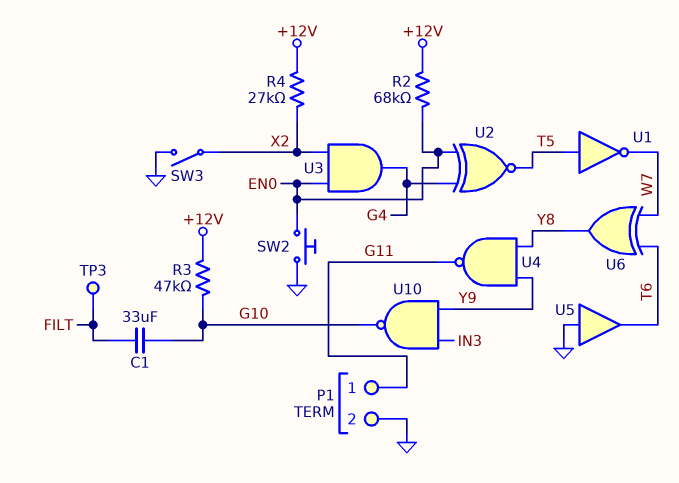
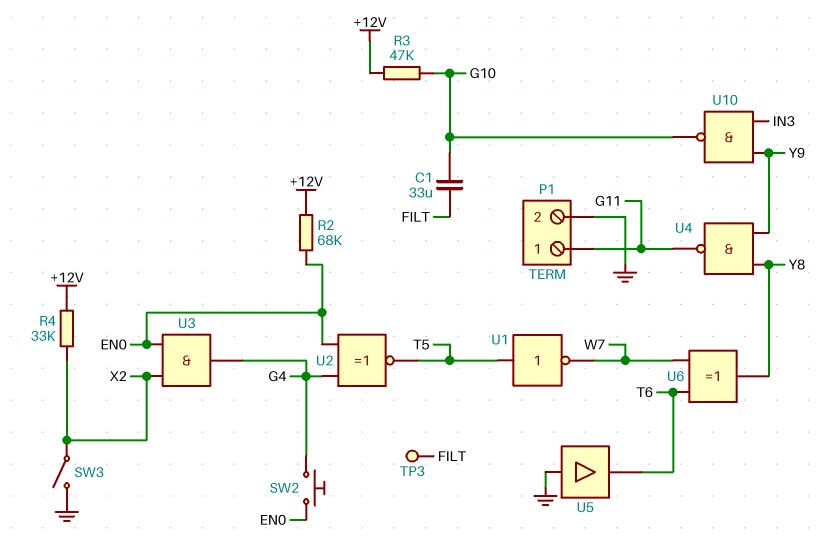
R4: 27k (+12V, X2) -> 33k (+12V, X2)
SW2: button (EN0, GND) -> button (EN0, G4)

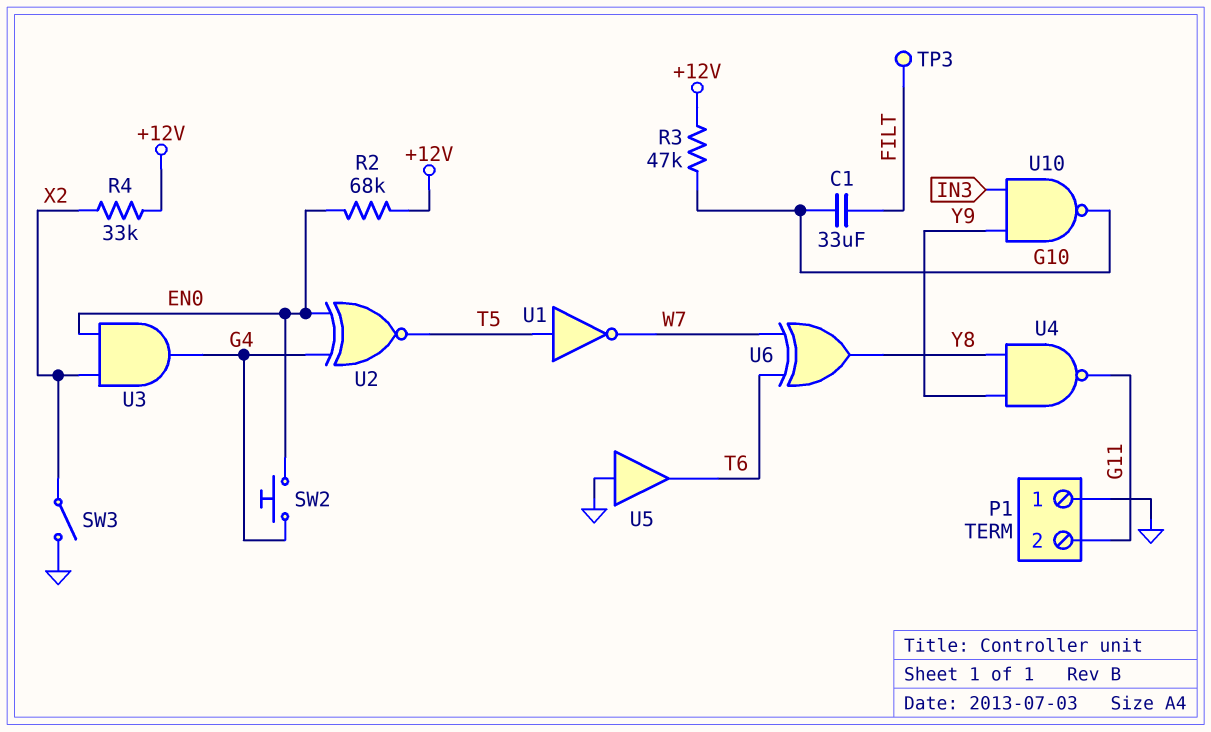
P1 pin 1: G11 -> GND
P1 pin 2: GND -> G11

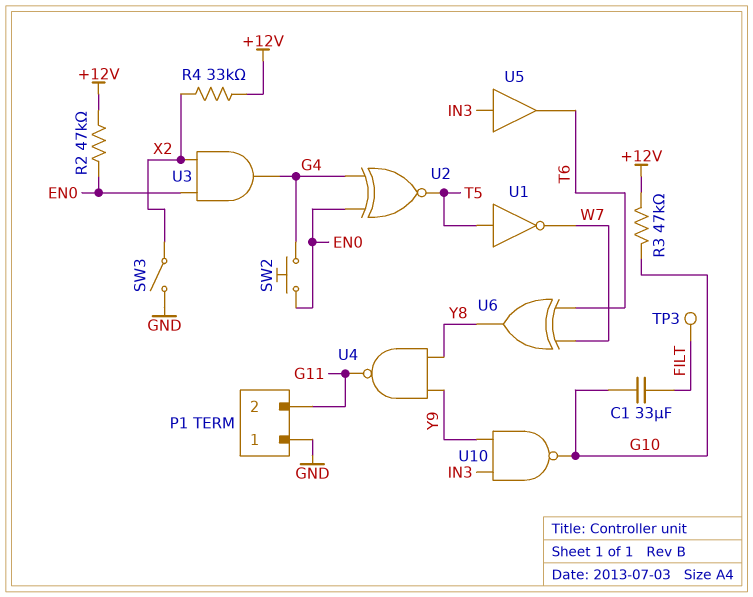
R2: 68k (+12V, EN0) -> 47k (+12V, EN0)
U5: buffer (in GND, out T6) -> buffer (in IN3, out T6)

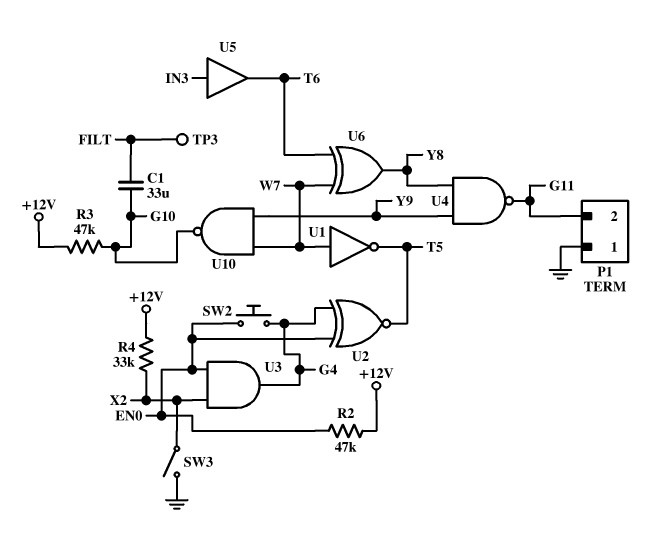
U1: NOT (in T5, out W7) -> NOT (in W7, out T5)
U10: NAND (in IN3, in Y9, out G10) -> NAND (in W7, in Y9, out G10)

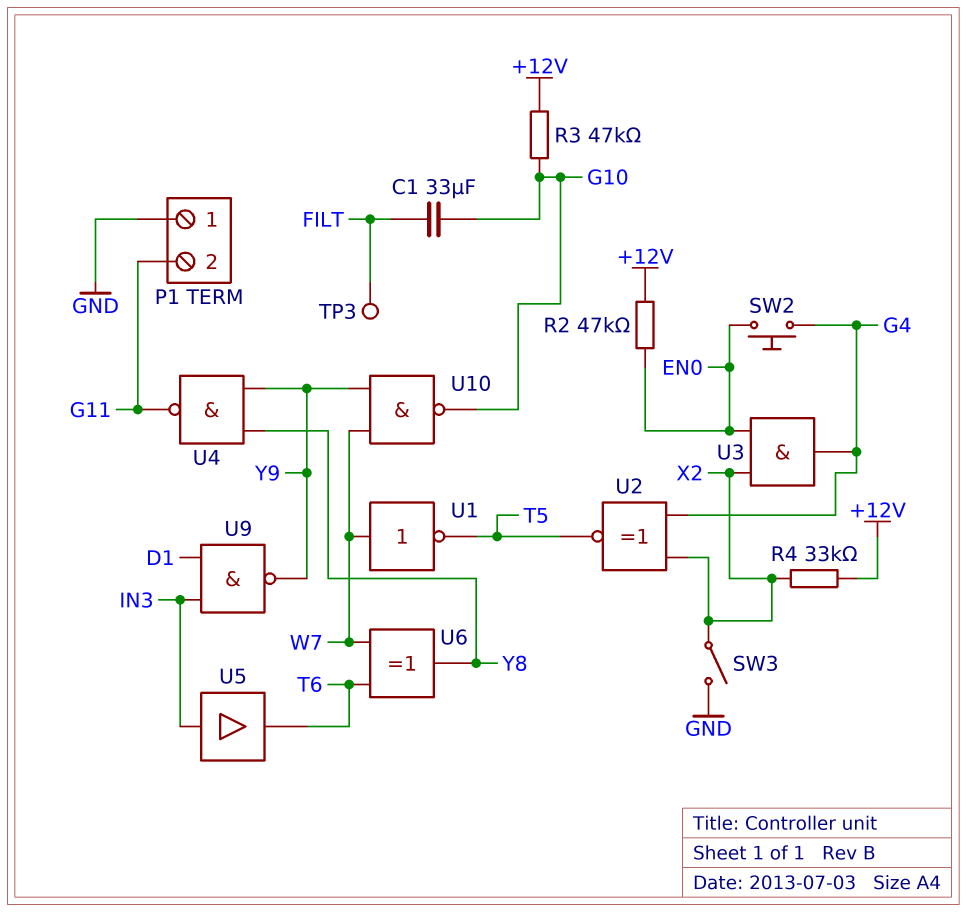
U2: XNOR (in EN0, in G4, out T5) -> XNOR (in G4, in X2, out T5)
U9: none -> NAND (in D1, in IN3, out Y9)

